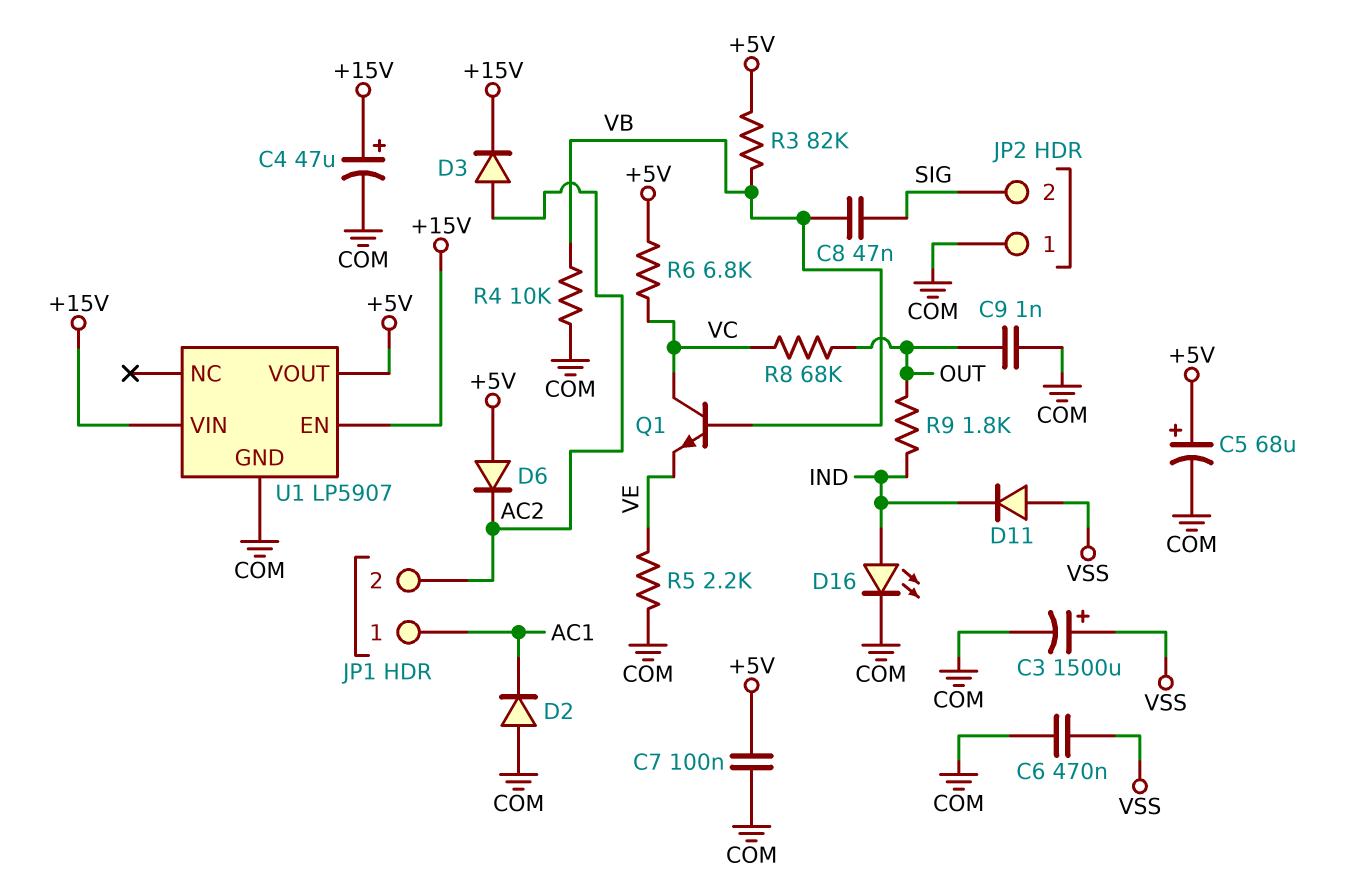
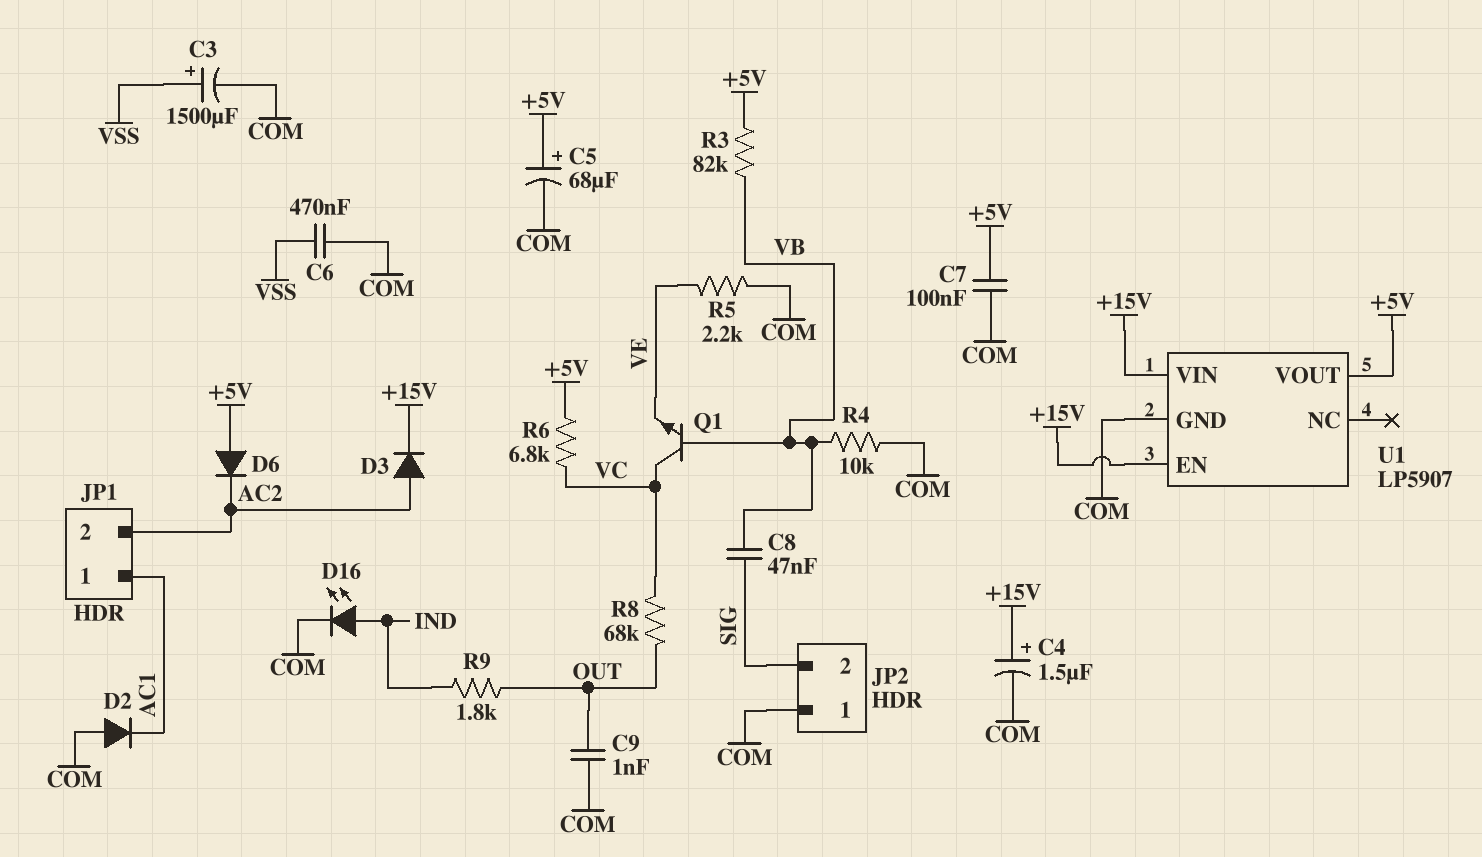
C4: 47uF (plus +15V, minus COM) -> 1.5uF (plus +15V, minus COM)
D11: diode (A VSS, K IND) -> none

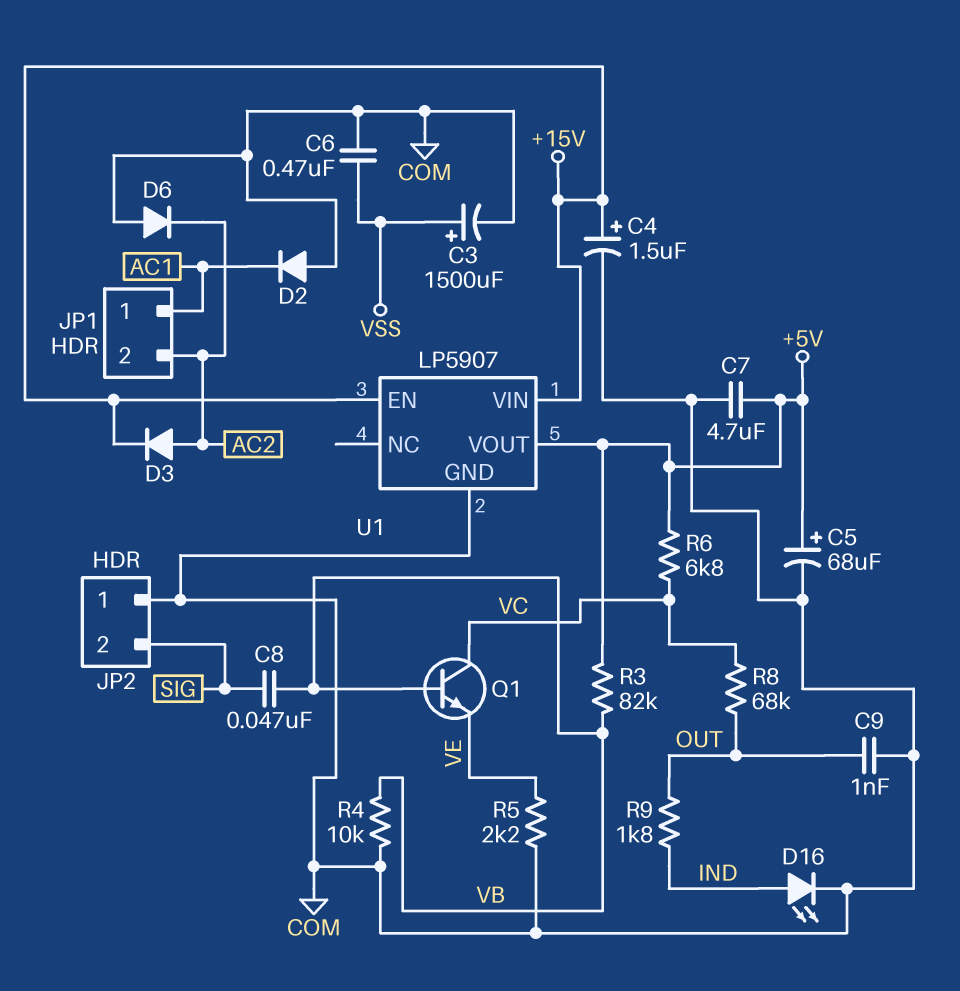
C7: 100nF (+5V, COM) -> 4.7uF (+5V, COM)
D6: diode (A +5V, K AC2) -> diode (A COM, K AC2)

